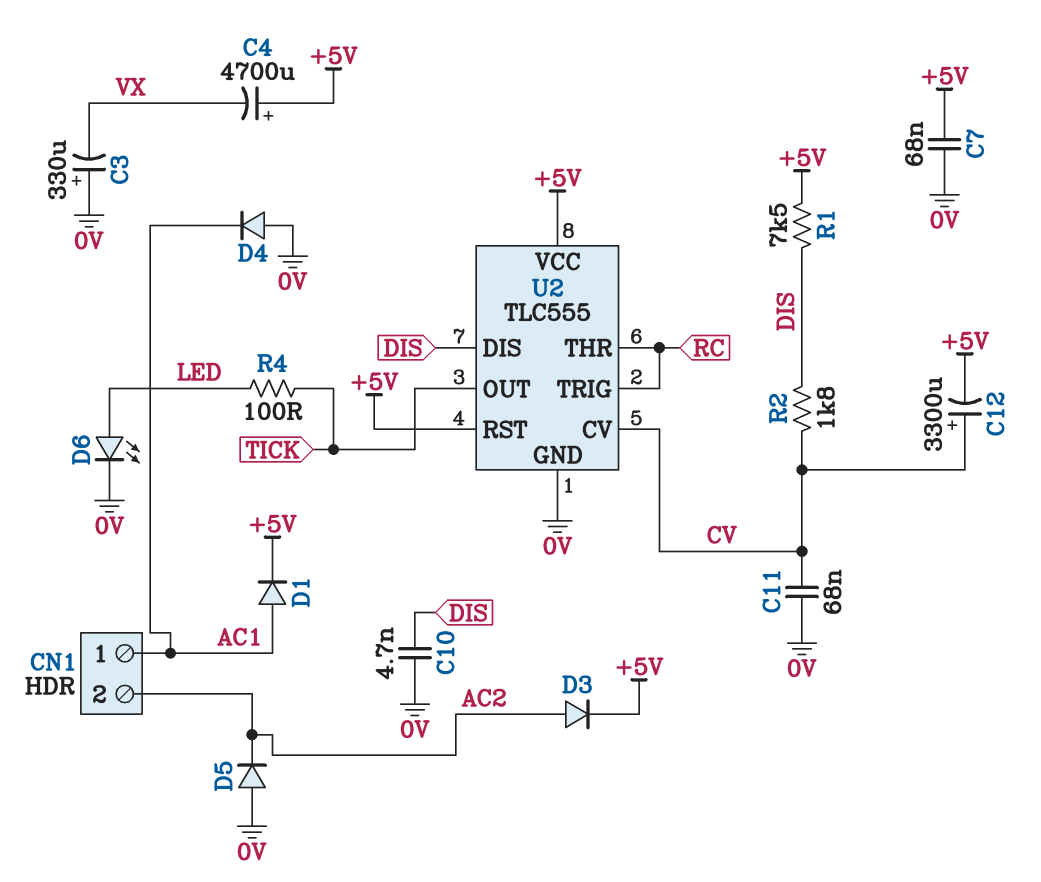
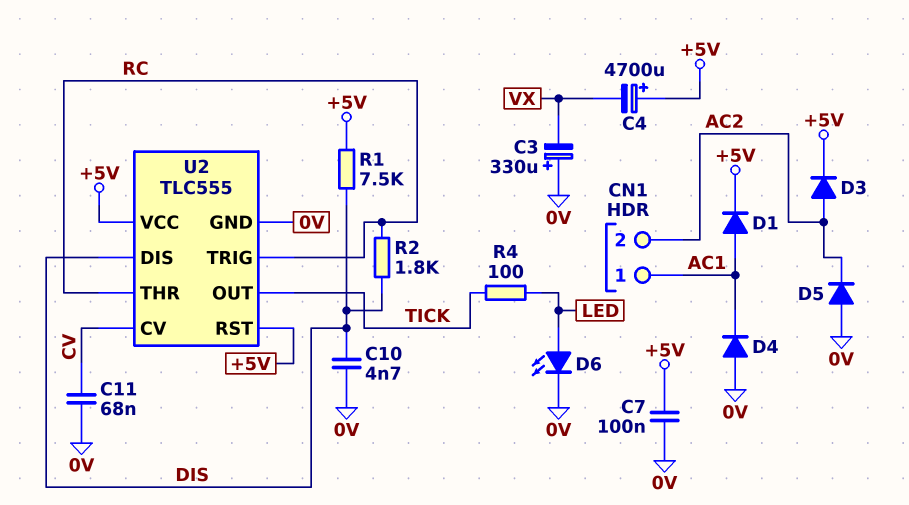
C7: 68nF (+5V, 0V) -> 100nF (+5V, 0V)
C12: 3300uF (plus CV, minus +5V) -> none
R2: 1.8k (CV, DIS) -> 1.8k (DIS, RC)

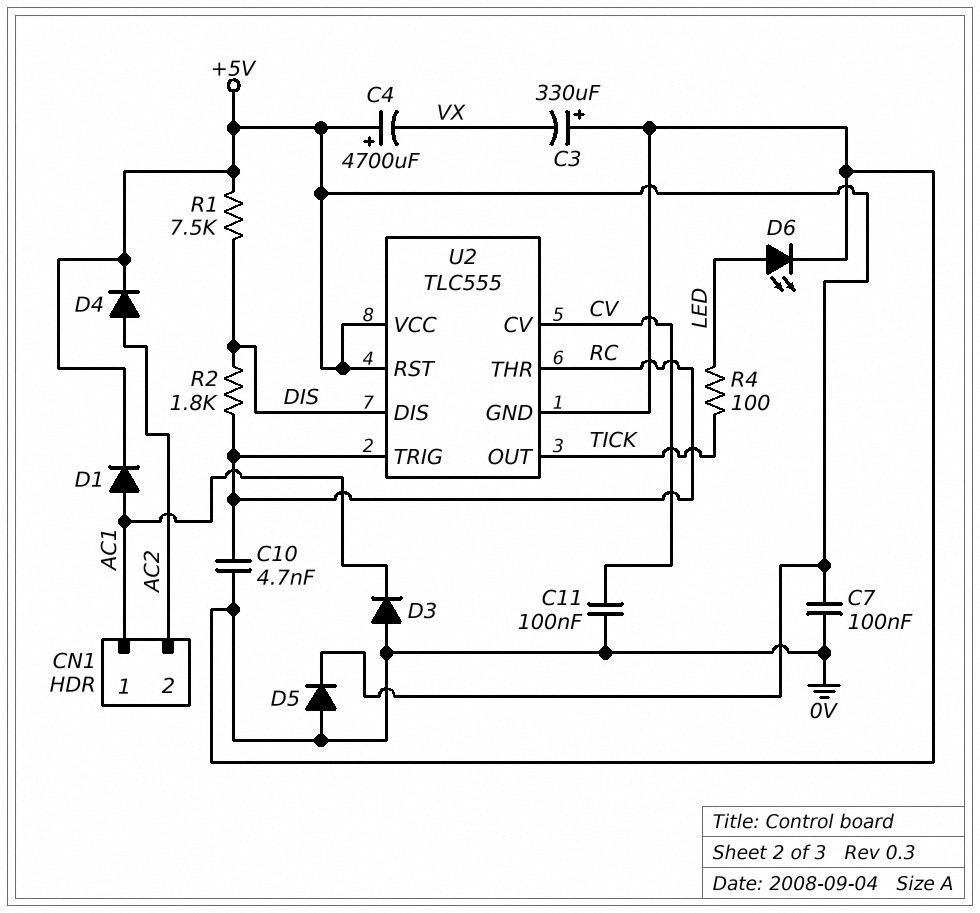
C10: 4.7nF (0V, DIS) -> 4.7nF (0V, RC)
C11: 68nF (0V, CV) -> 100nF (0V, CV)
D3: diode (A AC2, K +5V) -> diode (A 0V, K AC1)
D4: diode (A 0V, K AC1) -> diode (A AC2, K +5V)
D5: diode (A 0V, K AC2) -> diode (A 0V, K +5V)

